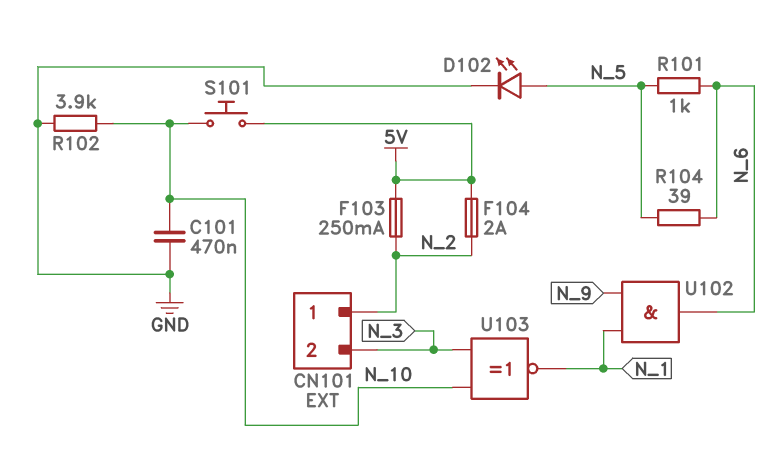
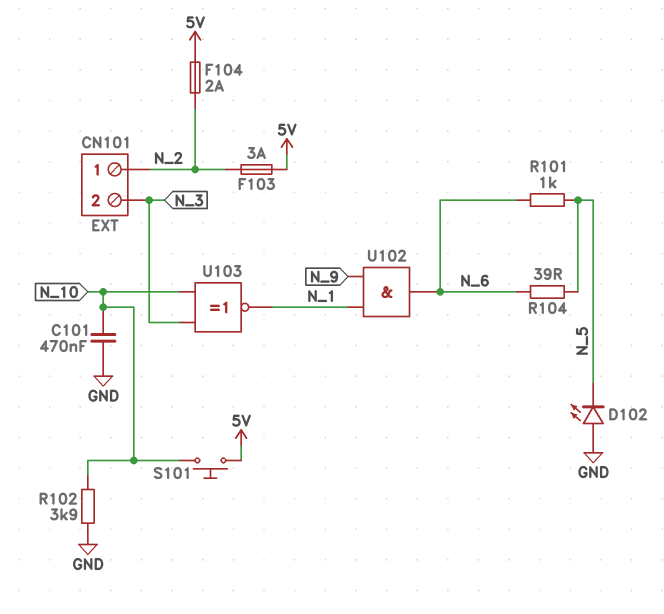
D102: LED (A N_5, K GND) -> LED (A GND, K N_5)
F103: 250mA (5V, N_2) -> 3A (5V, N_2)

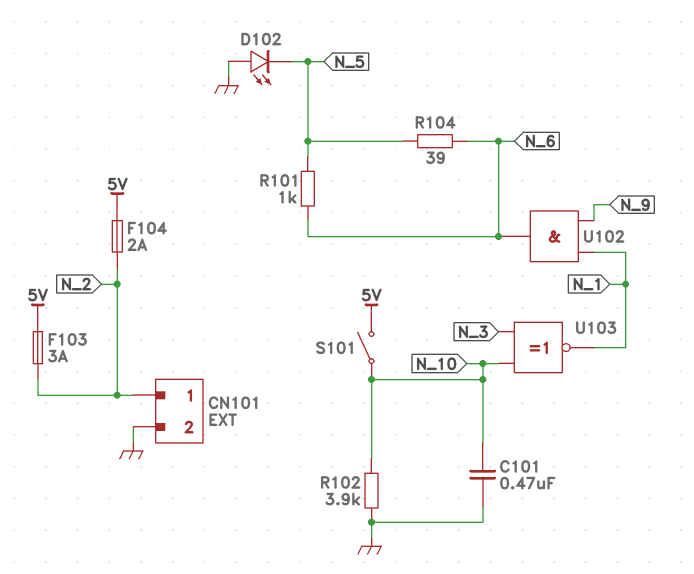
CN101 pin 2: N_3 -> GND
S101: button (5V, N_10) -> switch (5V, N_10)

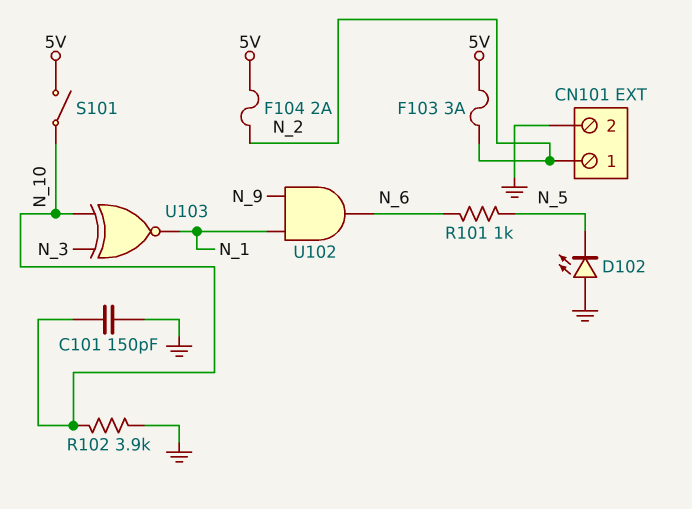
C101: 470nF (GND, N_10) -> 150pF (GND, N_10)
R104: 39 (N_5, N_6) -> none

